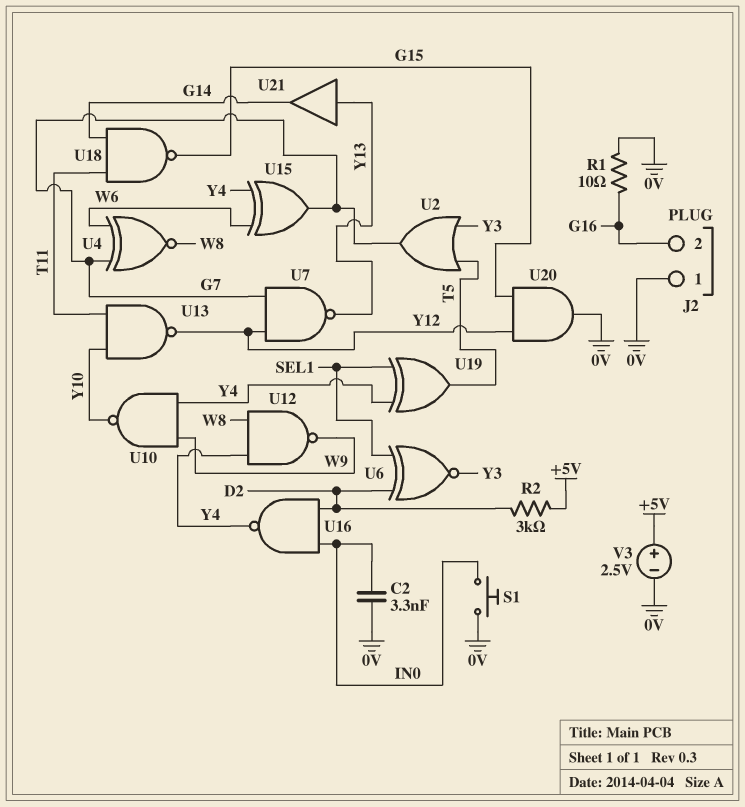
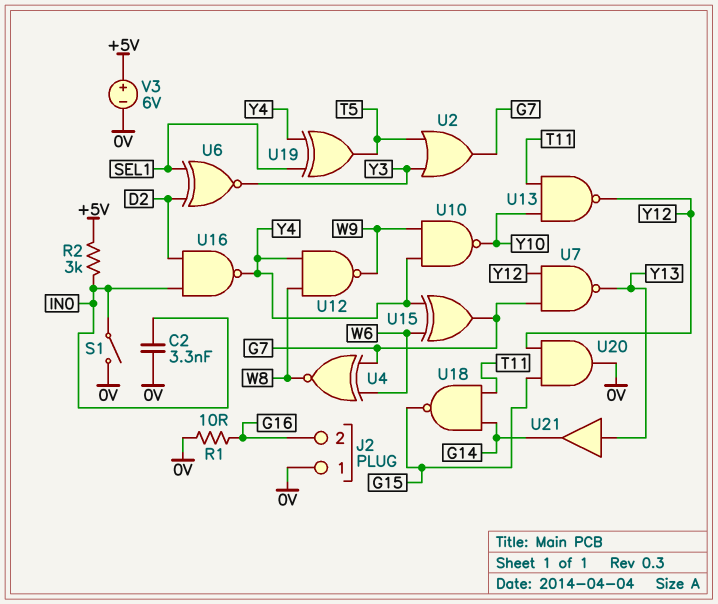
R2: 3k (+5V, D2) -> 3k (+5V, IN0)
S1: button (0V, IN0) -> switch (0V, IN0)
V3: 2.5V (plus +5V, minus 0V) -> 6V (plus +5V, minus 0V)

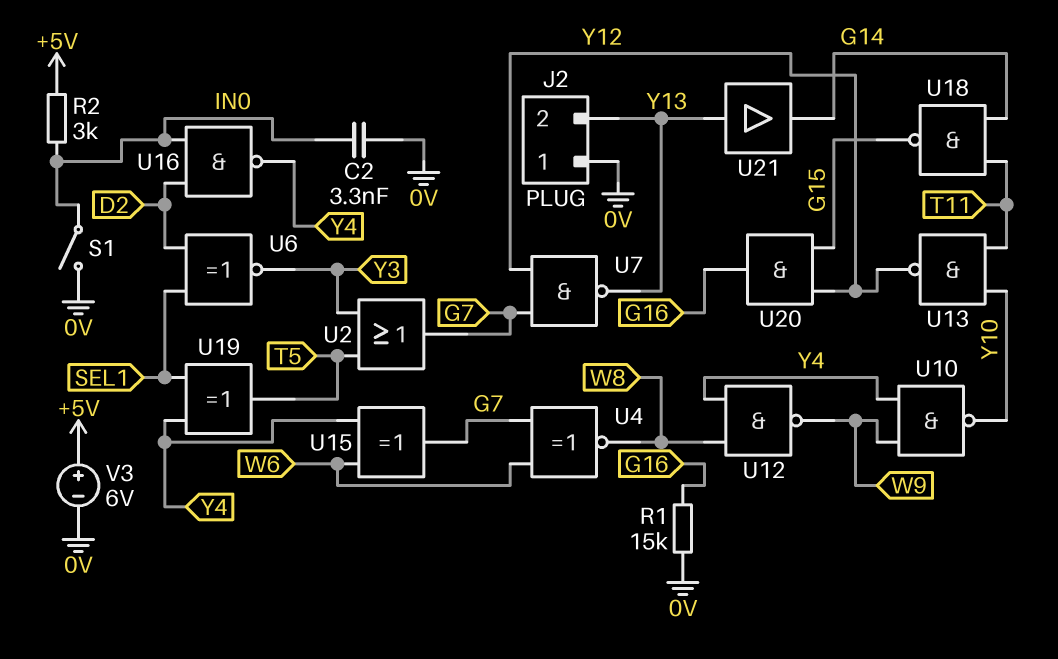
J2 pin 2: G16 -> Y13
R1: 10 (0V, G16) -> 15k (0V, G16)
U20: AND (in G15, in Y12, out 0V) -> AND (in G15, in Y12, out G16)

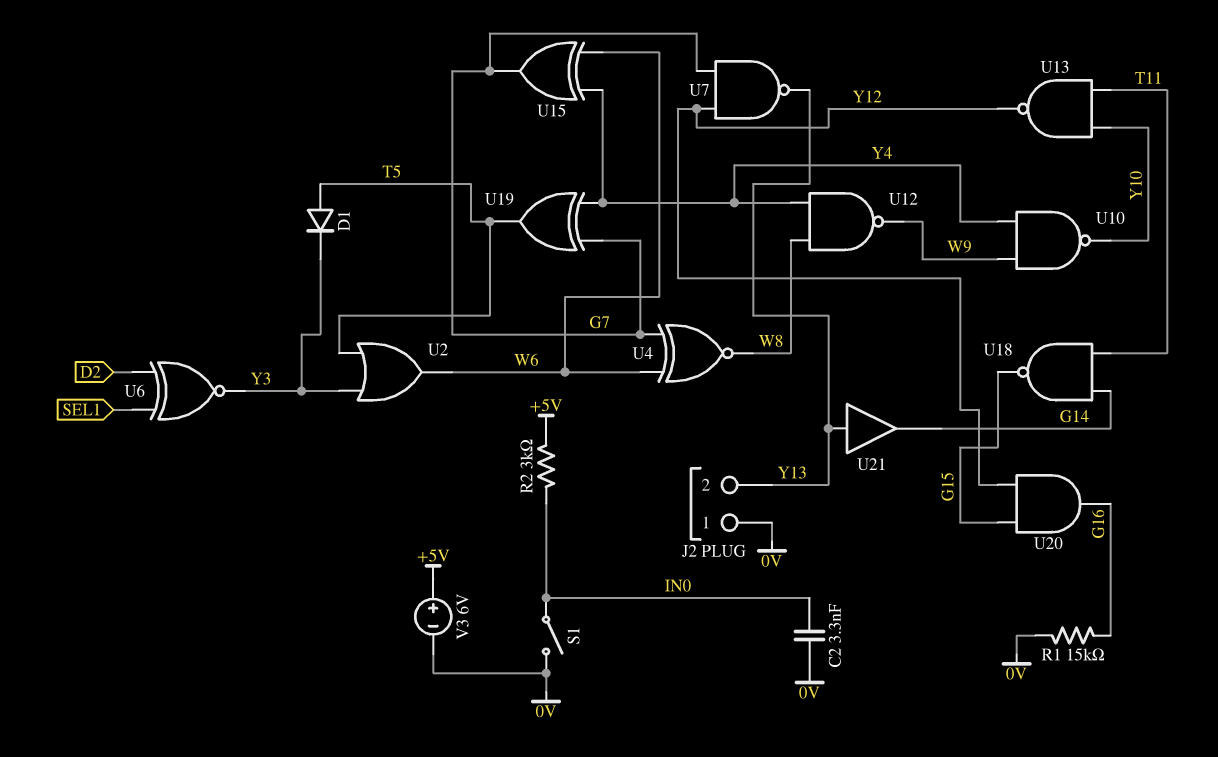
D1: none -> diode (A T5, K Y3)
U2: OR (in T5, in Y3, out G7) -> OR (in T5, in Y3, out W6)
U16: NAND (in D2, in IN0, out Y4) -> none
U19: XOR (in SEL1, in Y4, out T5) -> XOR (in G7, in Y4, out T5)

